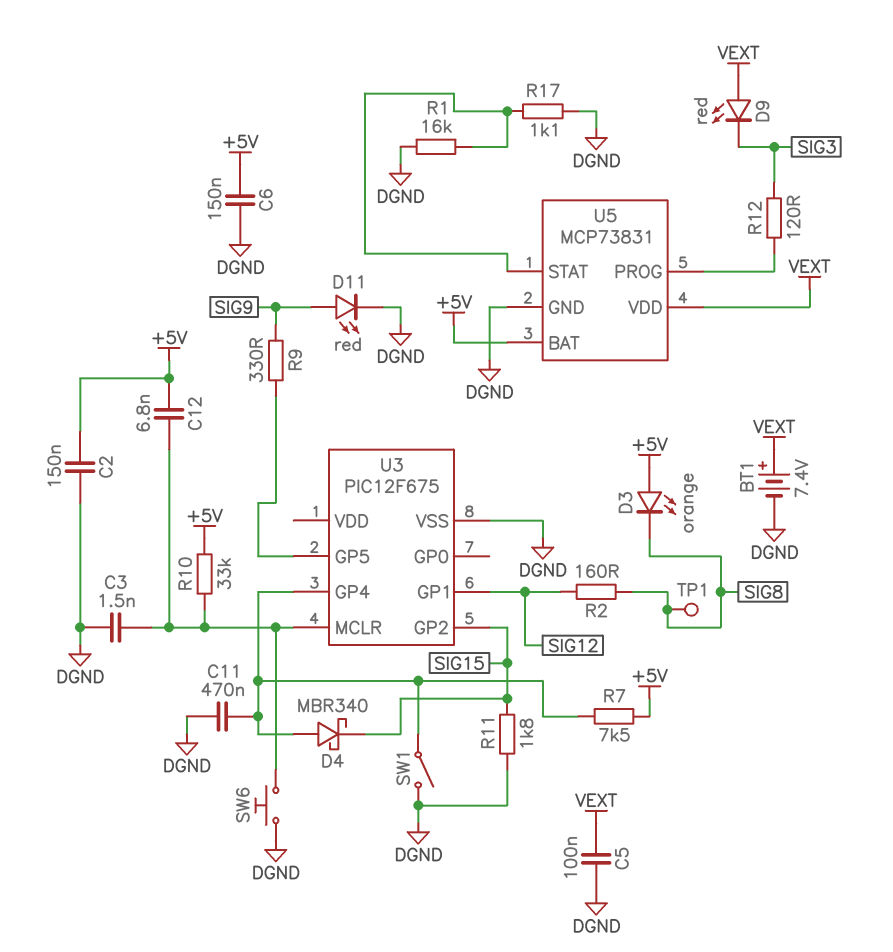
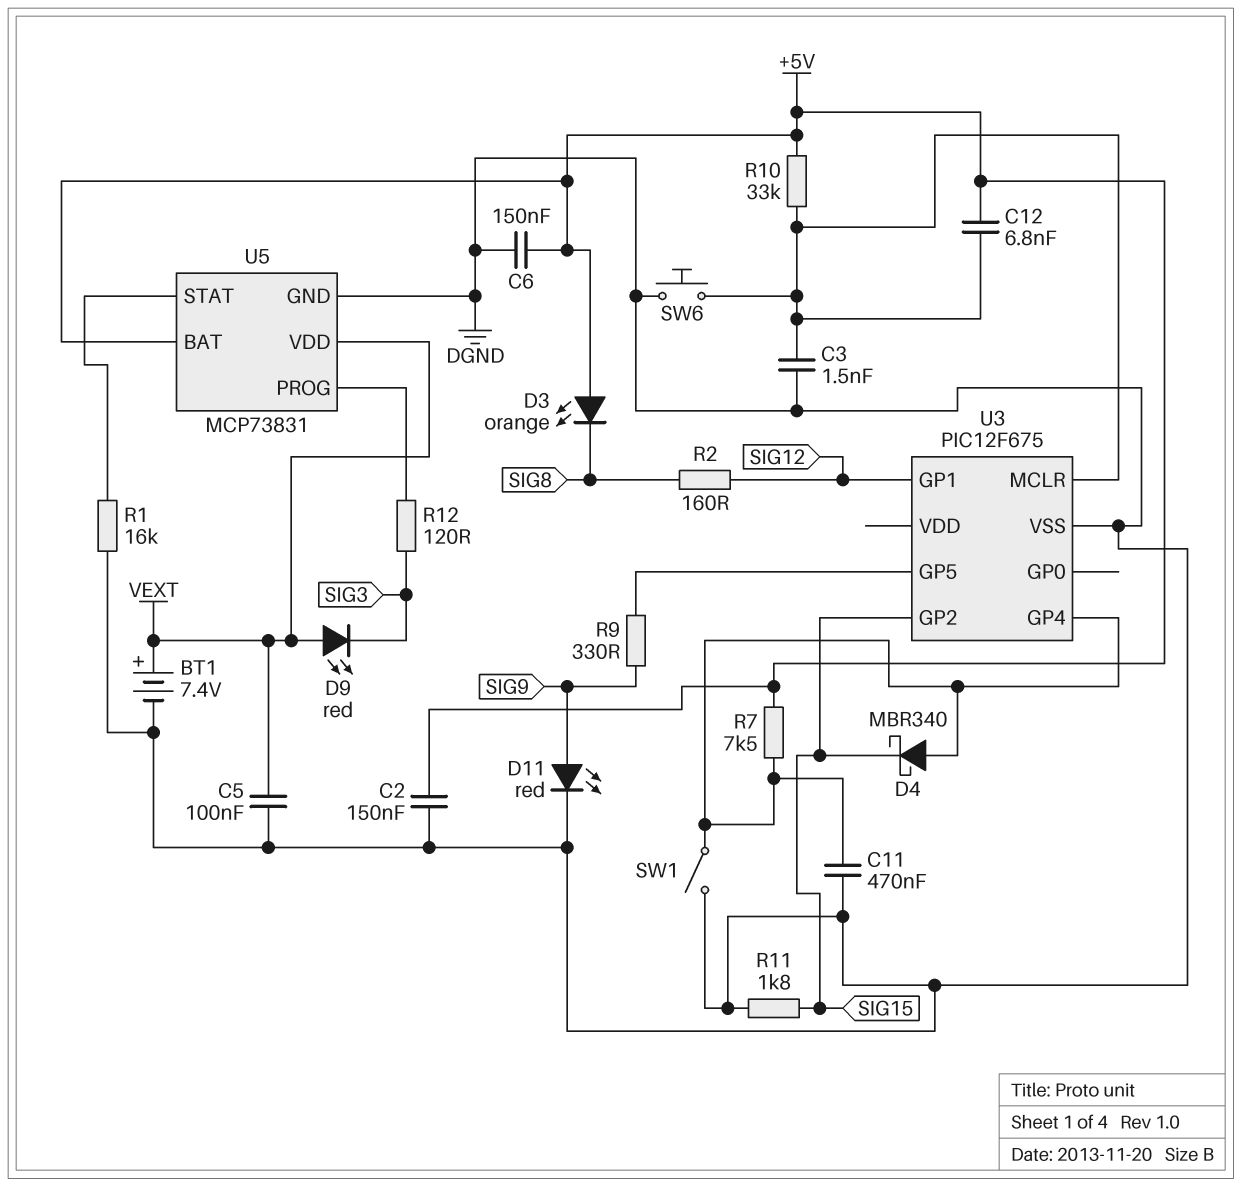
R17: 1.1k (DGND, U5/STAT) -> none
TP1: test point (SIG8) -> none

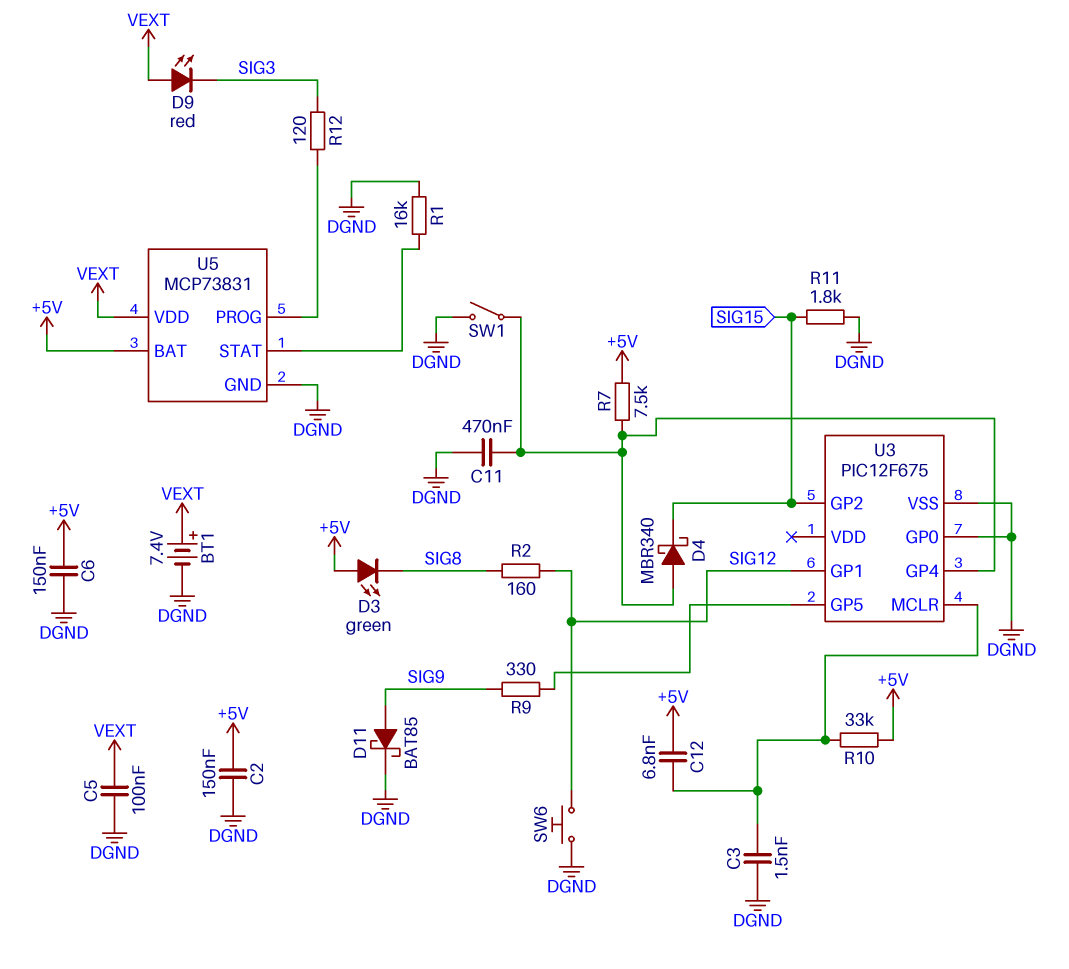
D3: LED orange (A +5V, K SIG8) -> LED green (A +5V, K SIG8)
D11: LED red (A SIG9, K DGND) -> schottky BAT85 (A SIG9, K DGND)
SW6: button (DGND, U3/MCLR) -> button (DGND, SIG12)
U3 pin GP0: none -> DGND

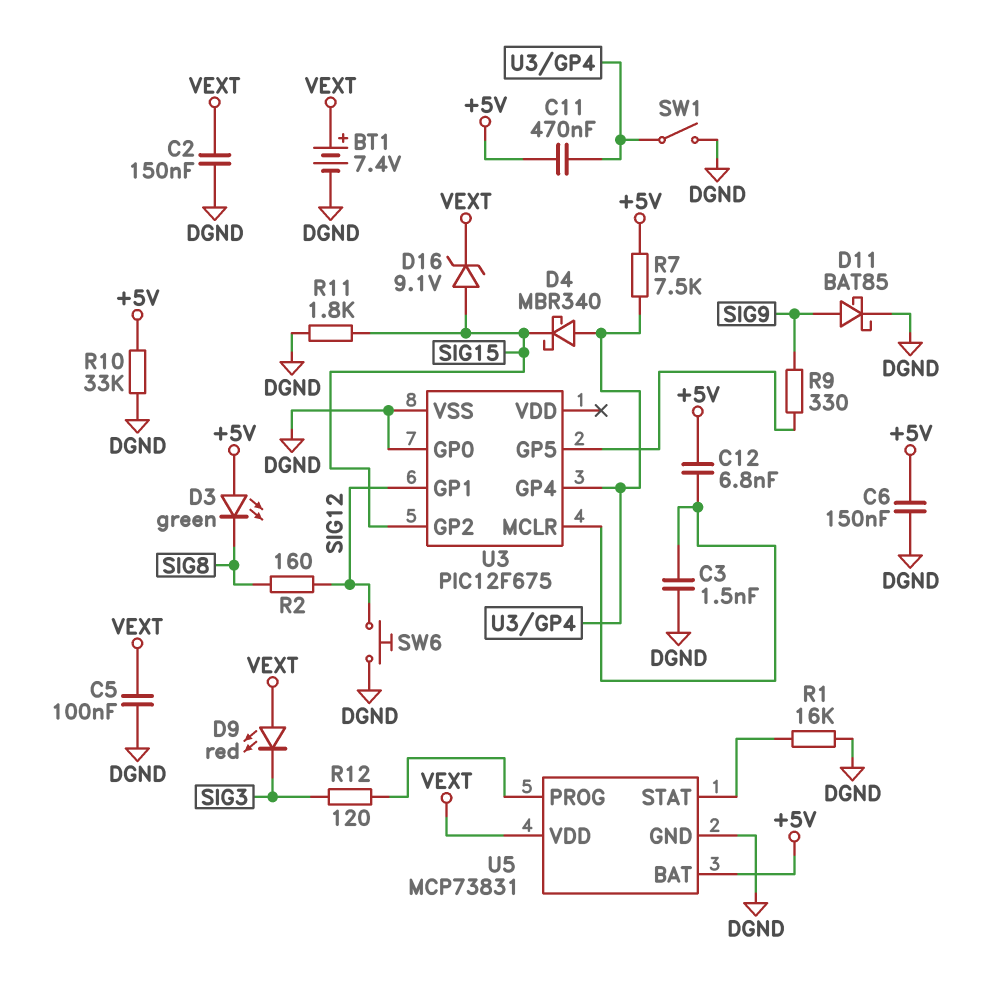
C2: 150nF (+5V, DGND) -> 150nF (DGND, VEXT)
C11: 470nF (DGND, U3/GP4) -> 470nF (+5V, U3/GP4)
D16: none -> zener 9.1V (A SIG15, K VEXT)
R10: 33k (+5V, U3/MCLR) -> 33k (+5V, DGND)

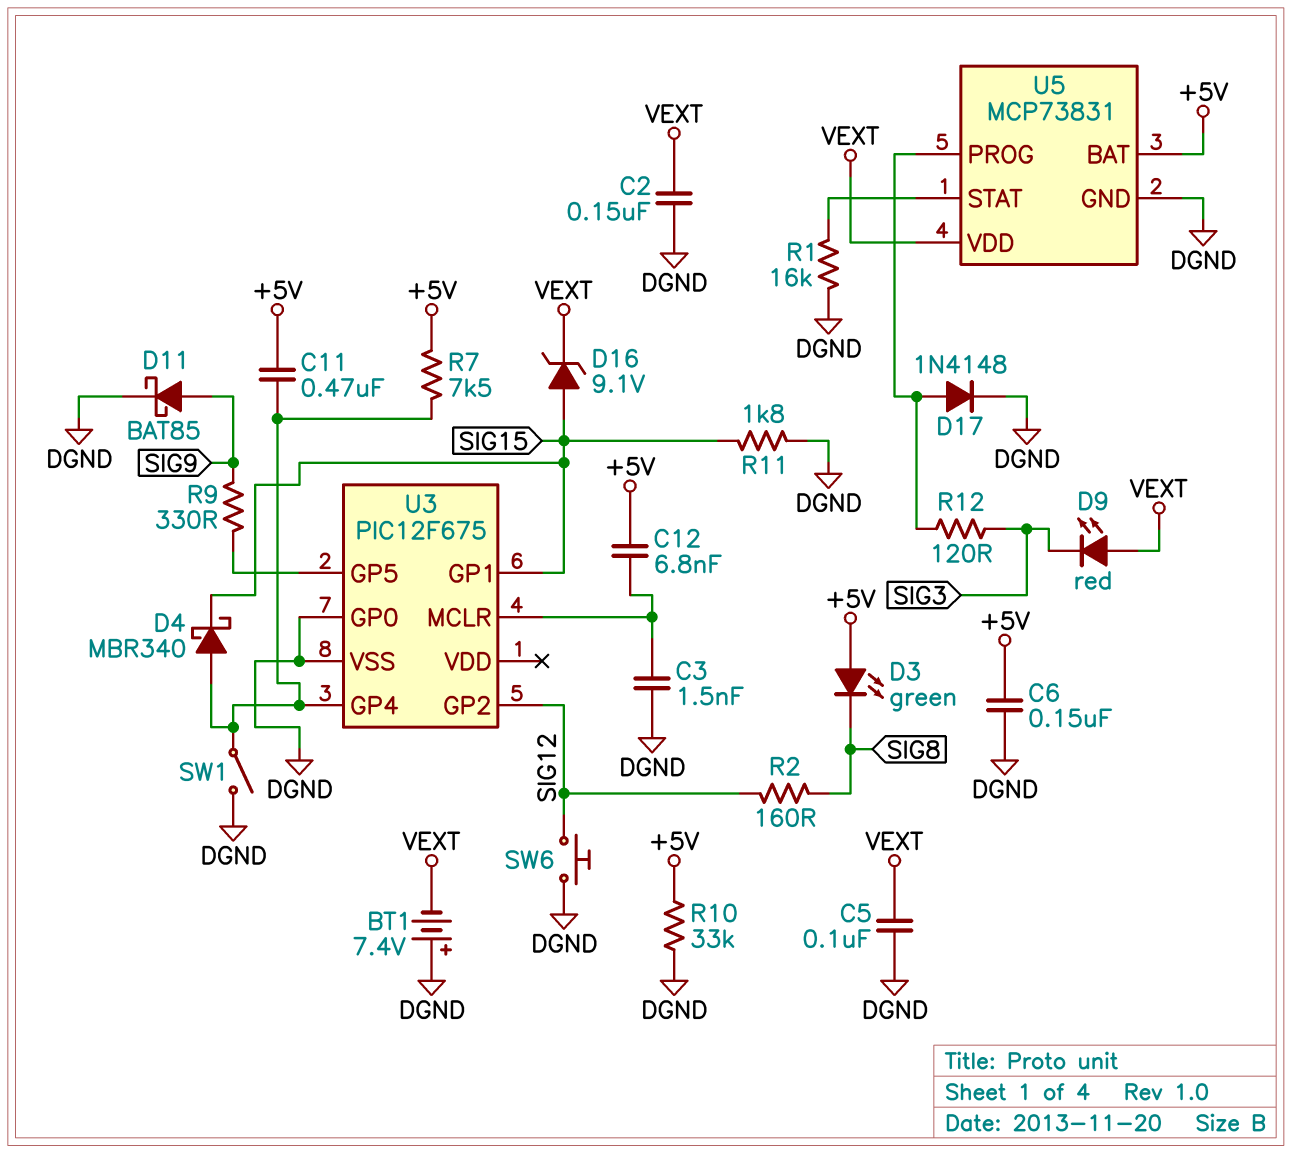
BT1: 7.4V (plus VEXT, minus DGND) -> 7.4V (plus DGND, minus VEXT)
D17: none -> diode 1N4148 (A U5/PROG, K DGND)
U3 pin GP1: SIG12 -> SIG15
U3 pin GP2: SIG15 -> SIG12

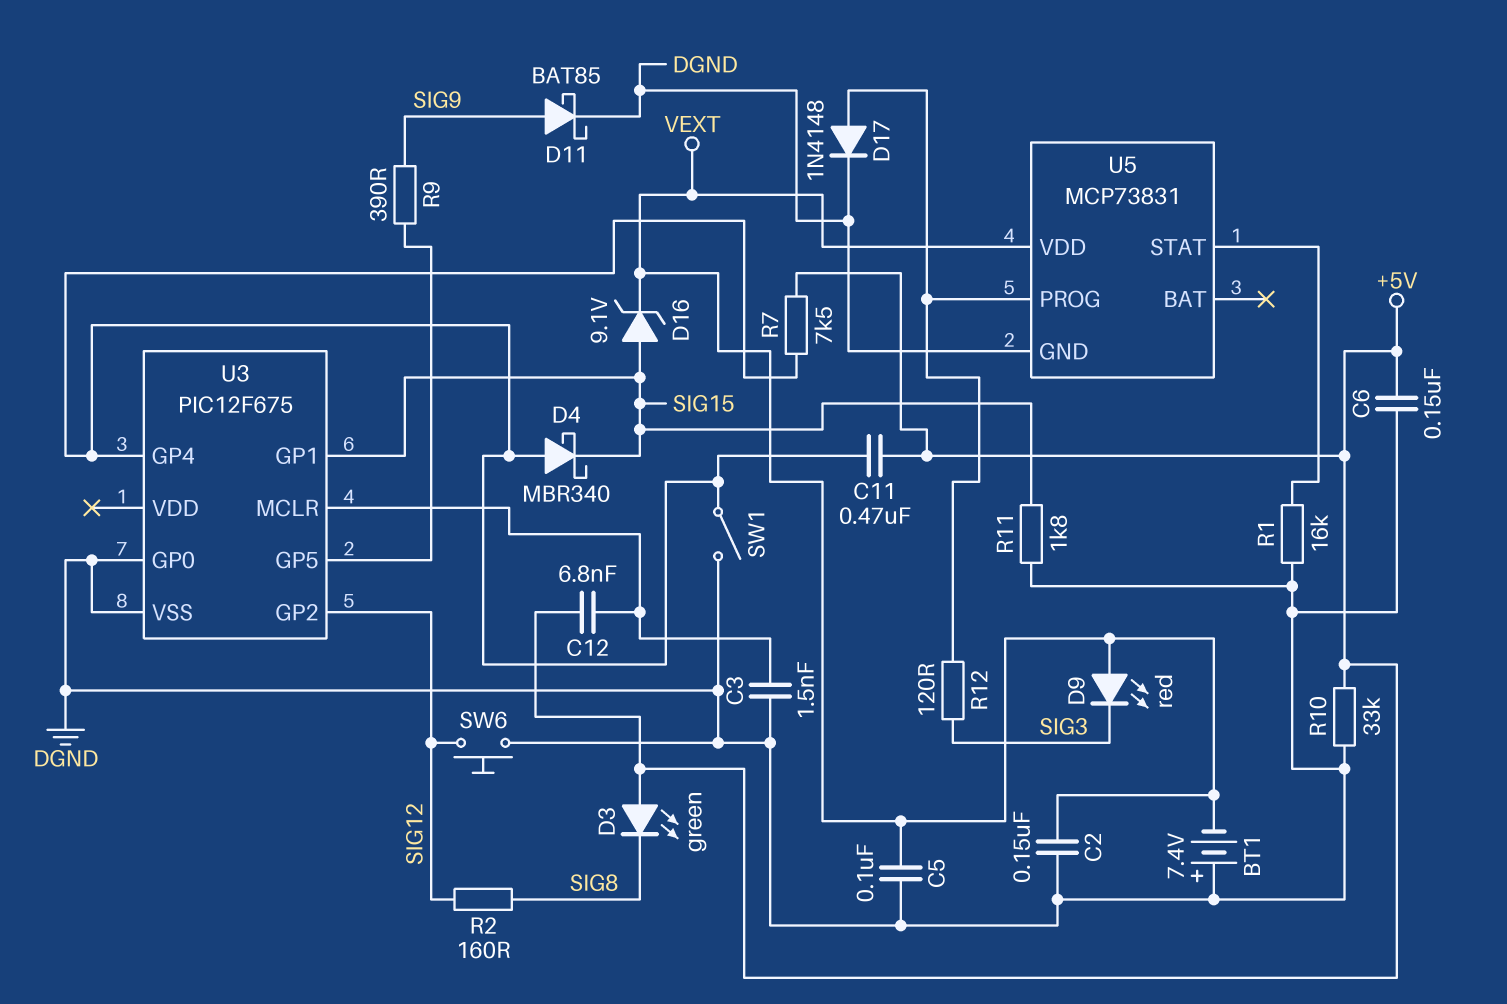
R9: 330 (SIG9, U3/GP5) -> 390 (SIG9, U3/GP5)
U5 pin BAT: +5V -> none

